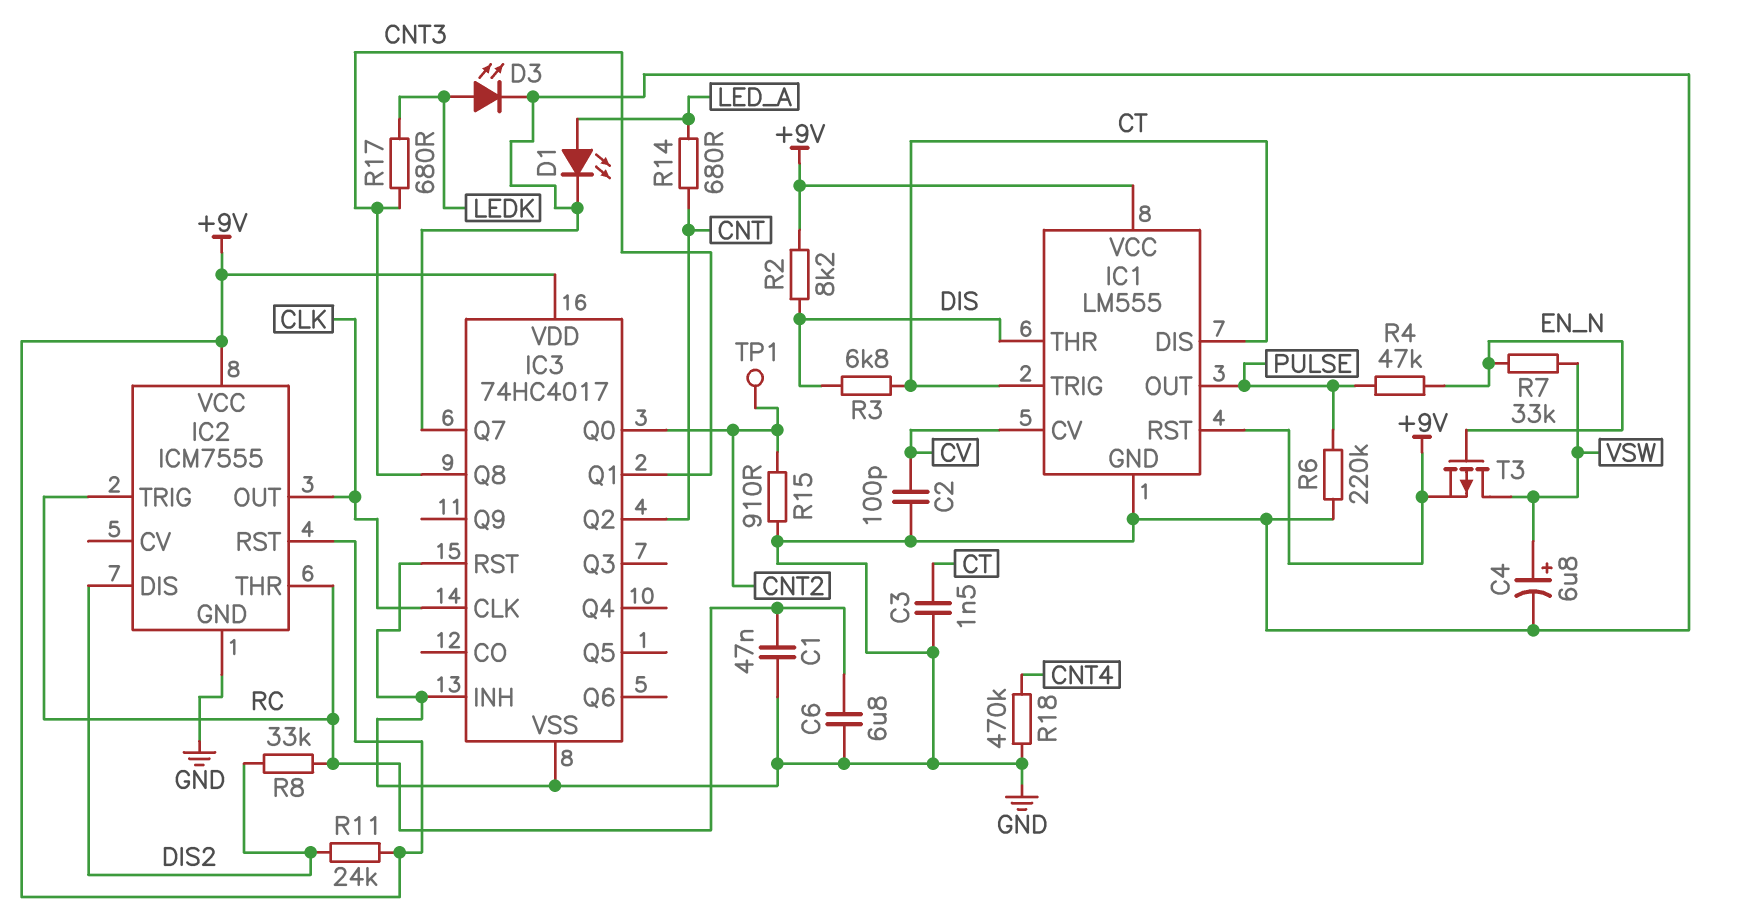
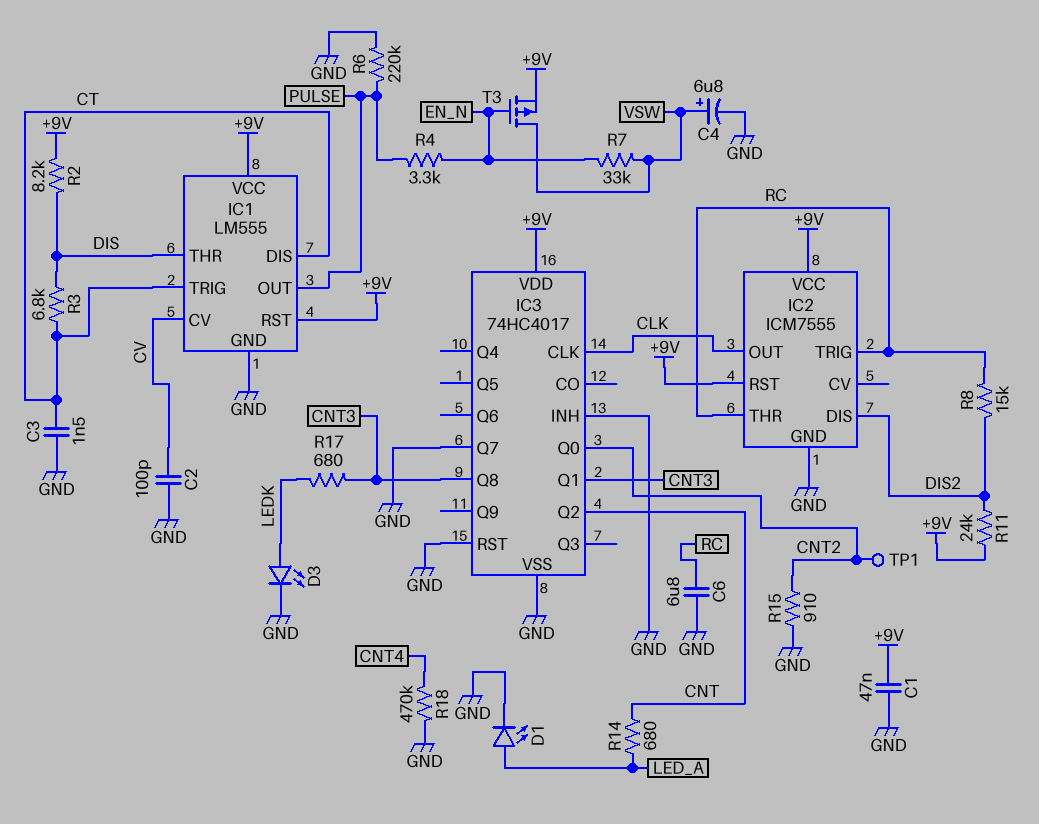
C1: 47nF (GND, RC) -> 47nF (+9V, GND)
R4: 47k (EN_N, PULSE) -> 3.3k (EN_N, PULSE)
R8: 33k (DIS2, RC) -> 15k (DIS2, RC)

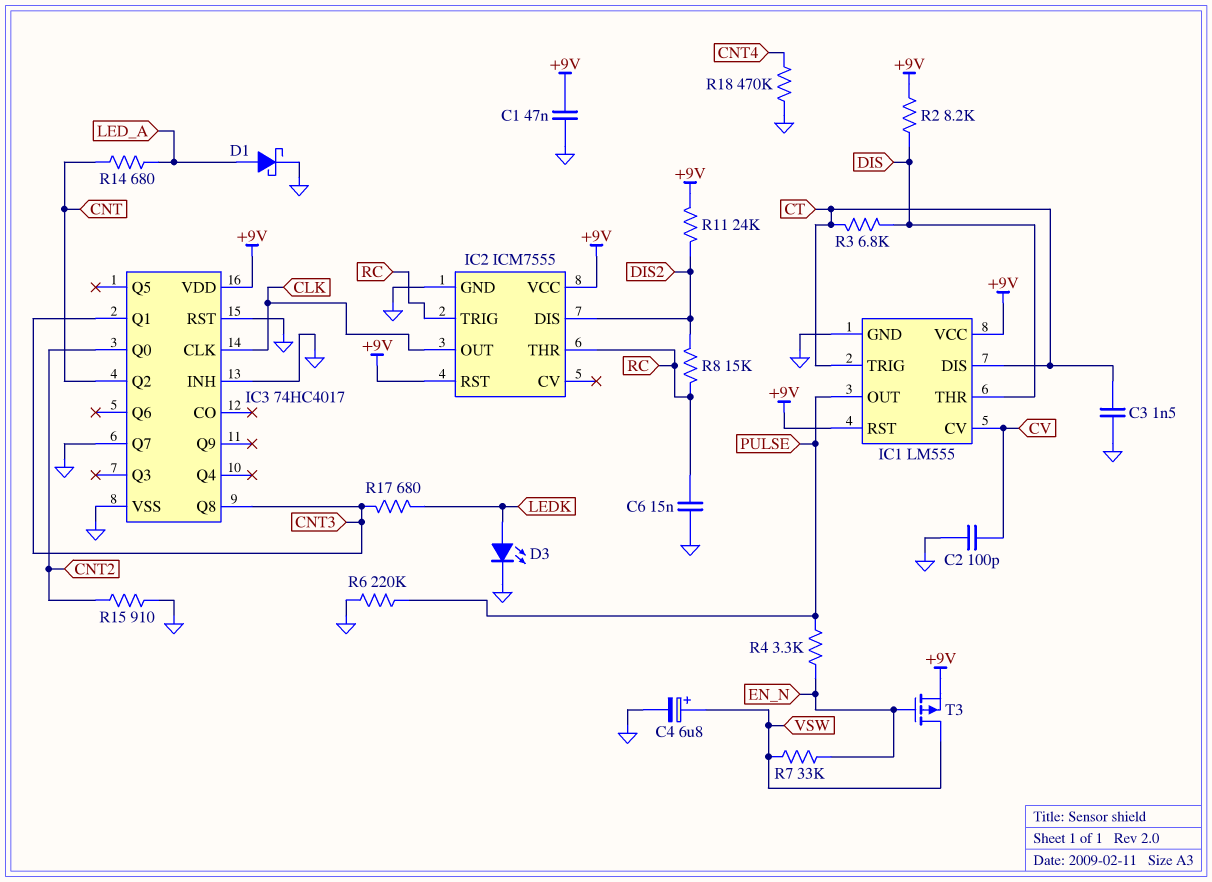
C6: 6.8uF (GND, RC) -> 15nF (GND, RC)
D1: LED (A LED_A, K GND) -> schottky (A LED_A, K GND)
TP1: test point (CNT2) -> none

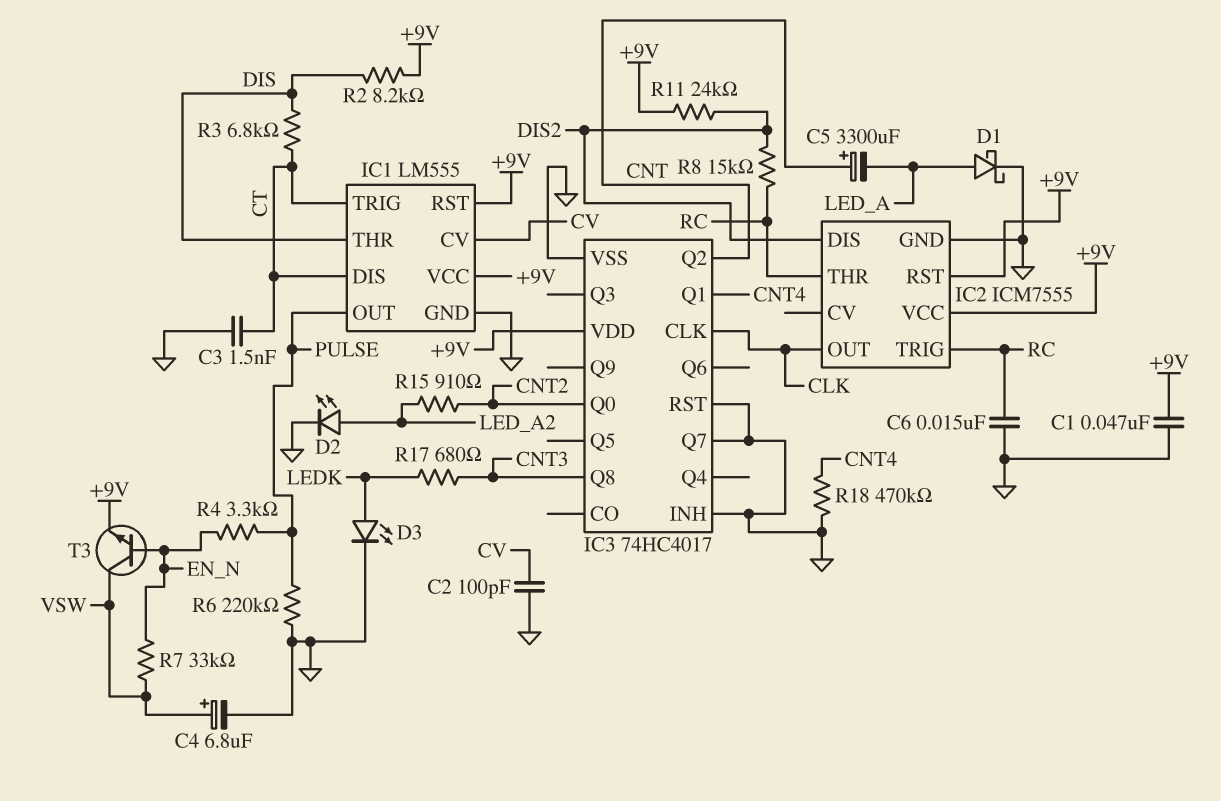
C5: none -> 3300uF (plus CNT, minus LED_A)
D2: none -> LED (A LED_A2, K GND)
IC3 pin Q1: CNT3 -> CNT4
R14: 680 (CNT, LED_A) -> none
R15: 910 (CNT2, GND) -> 910 (CNT2, LED_A2)
T3: PMOS (G EN_N, D VSW, S +9V) -> NPN (B EN_N, C VSW, E +9V)

